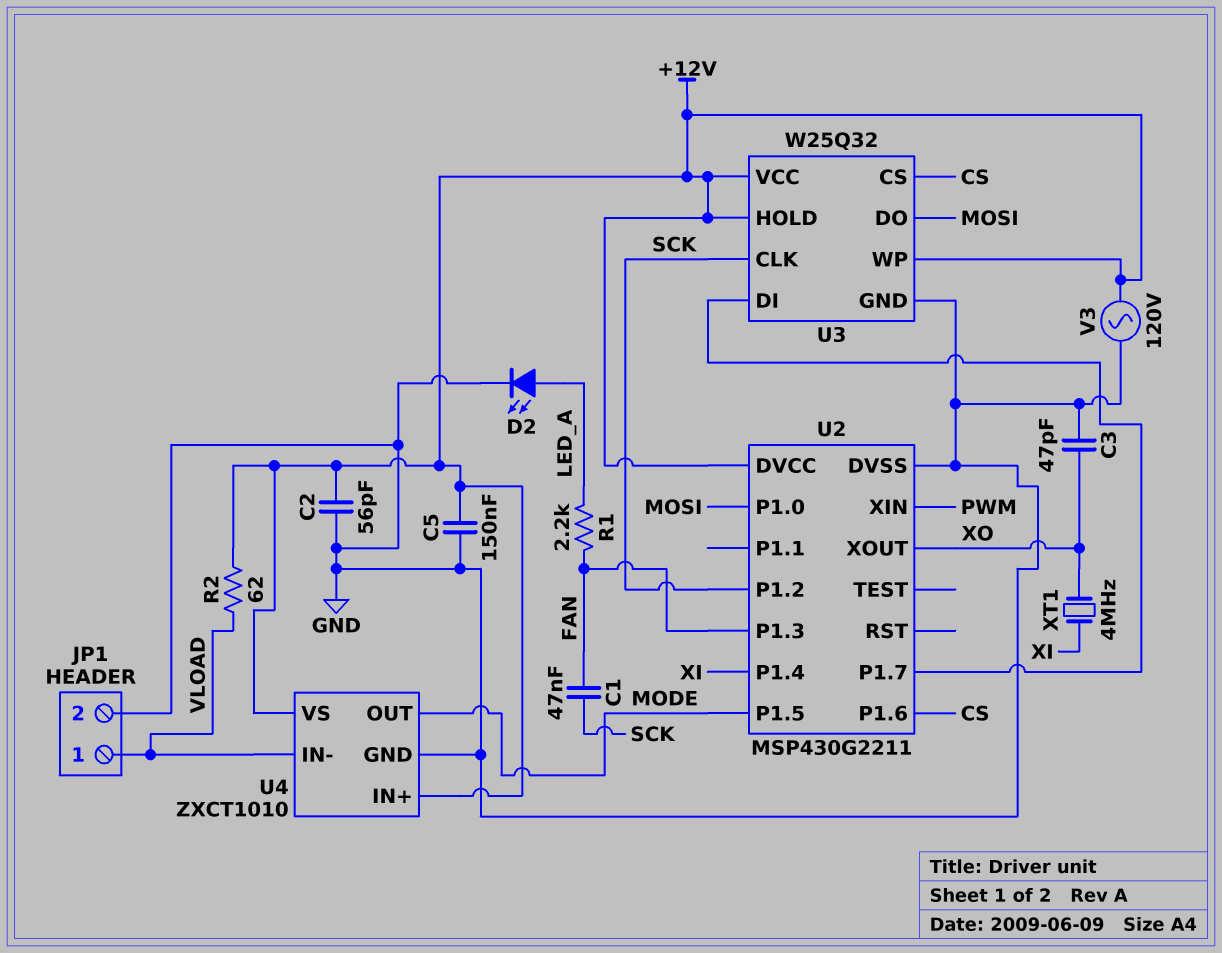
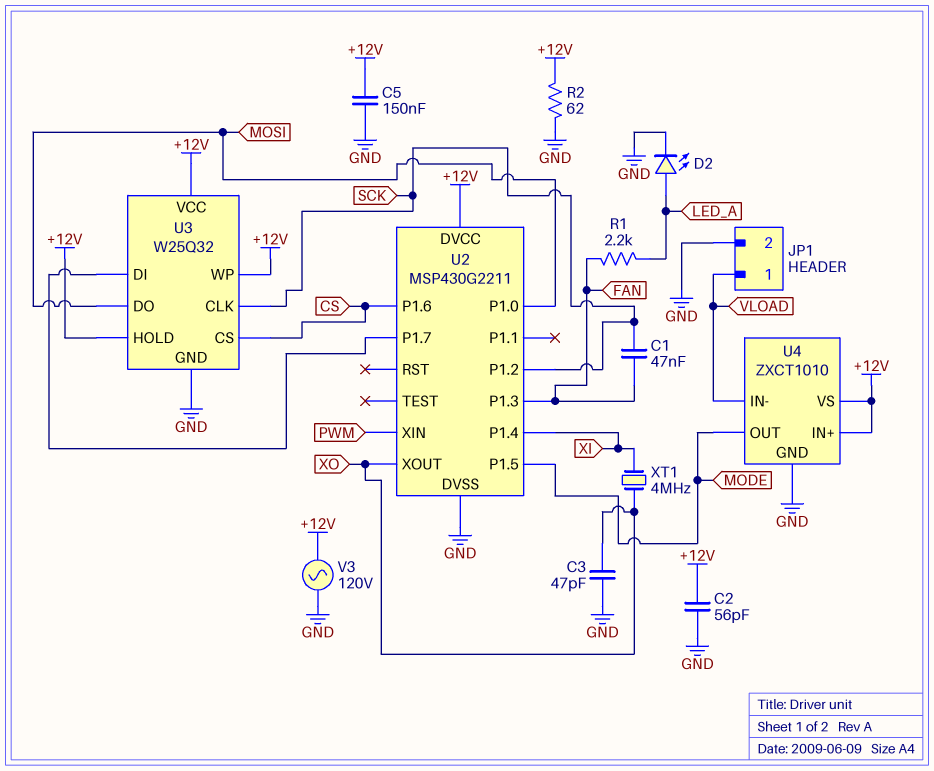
R2: 62 (+12V, VLOAD) -> 62 (+12V, GND)

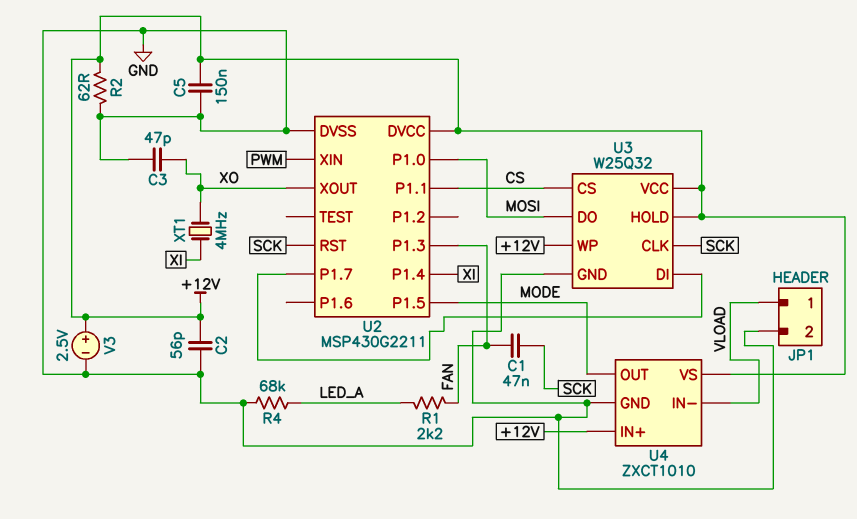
D2: LED (A LED_A, K GND) -> none
R4: none -> 68k (GND, LED_A)
U2 pin P1.1: none -> CS
U2 pin P1.2: SCK -> none
U2 pin P1.6: CS -> none
U2 pin RST: none -> SCK
V3: AC 120V (+12V, GND) -> 2.5V (plus +12V, minus GND)

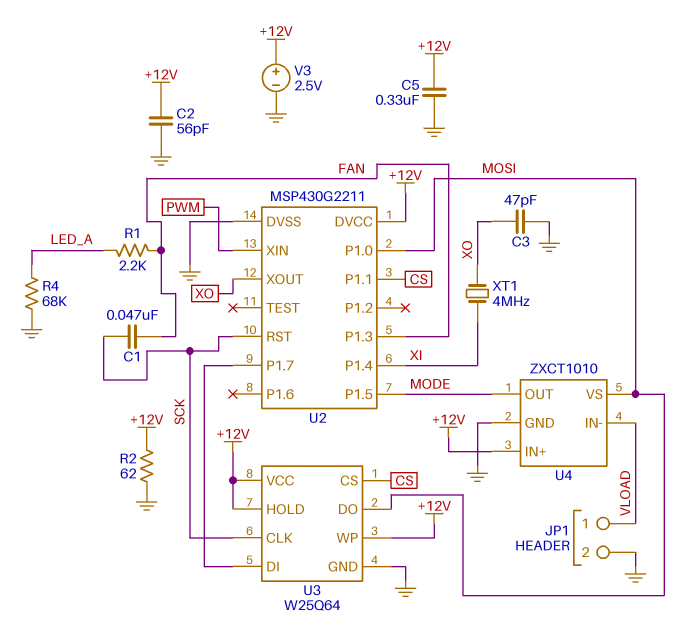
C5: 150nF (+12V, GND) -> 330nF (+12V, GND)
U3: W25Q32 -> W25Q64
U4 pin VS: +12V -> MOSI

